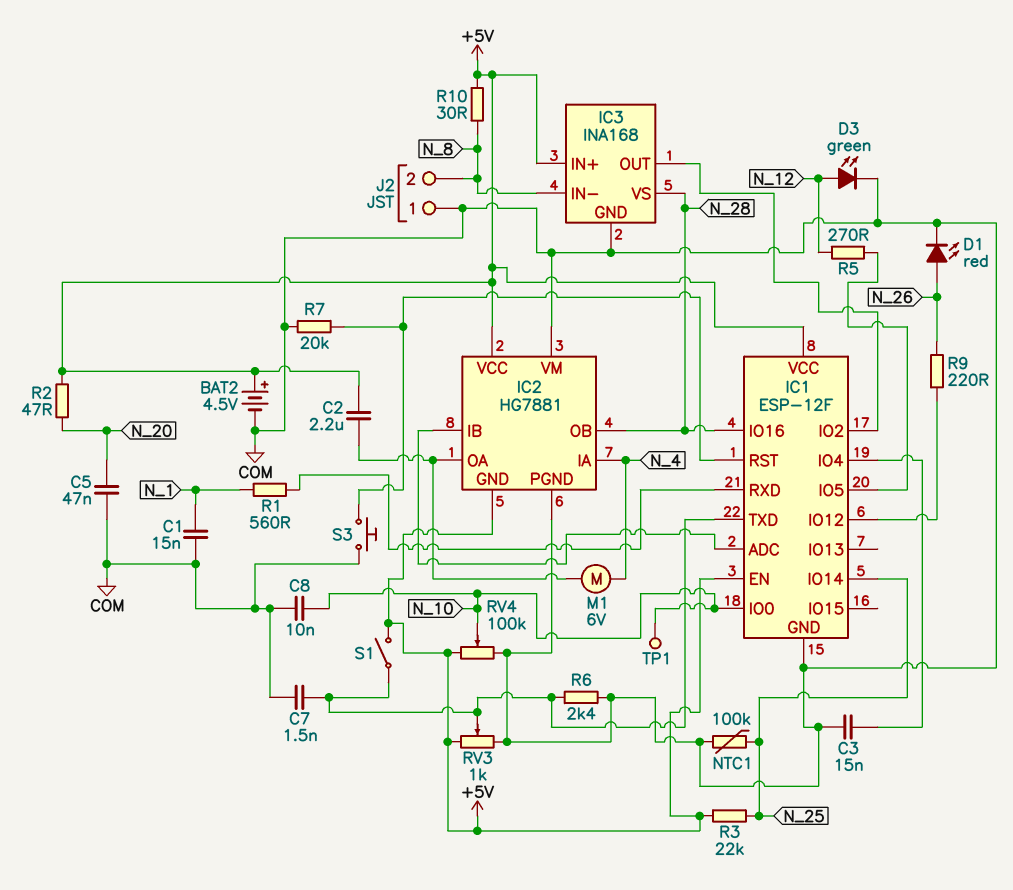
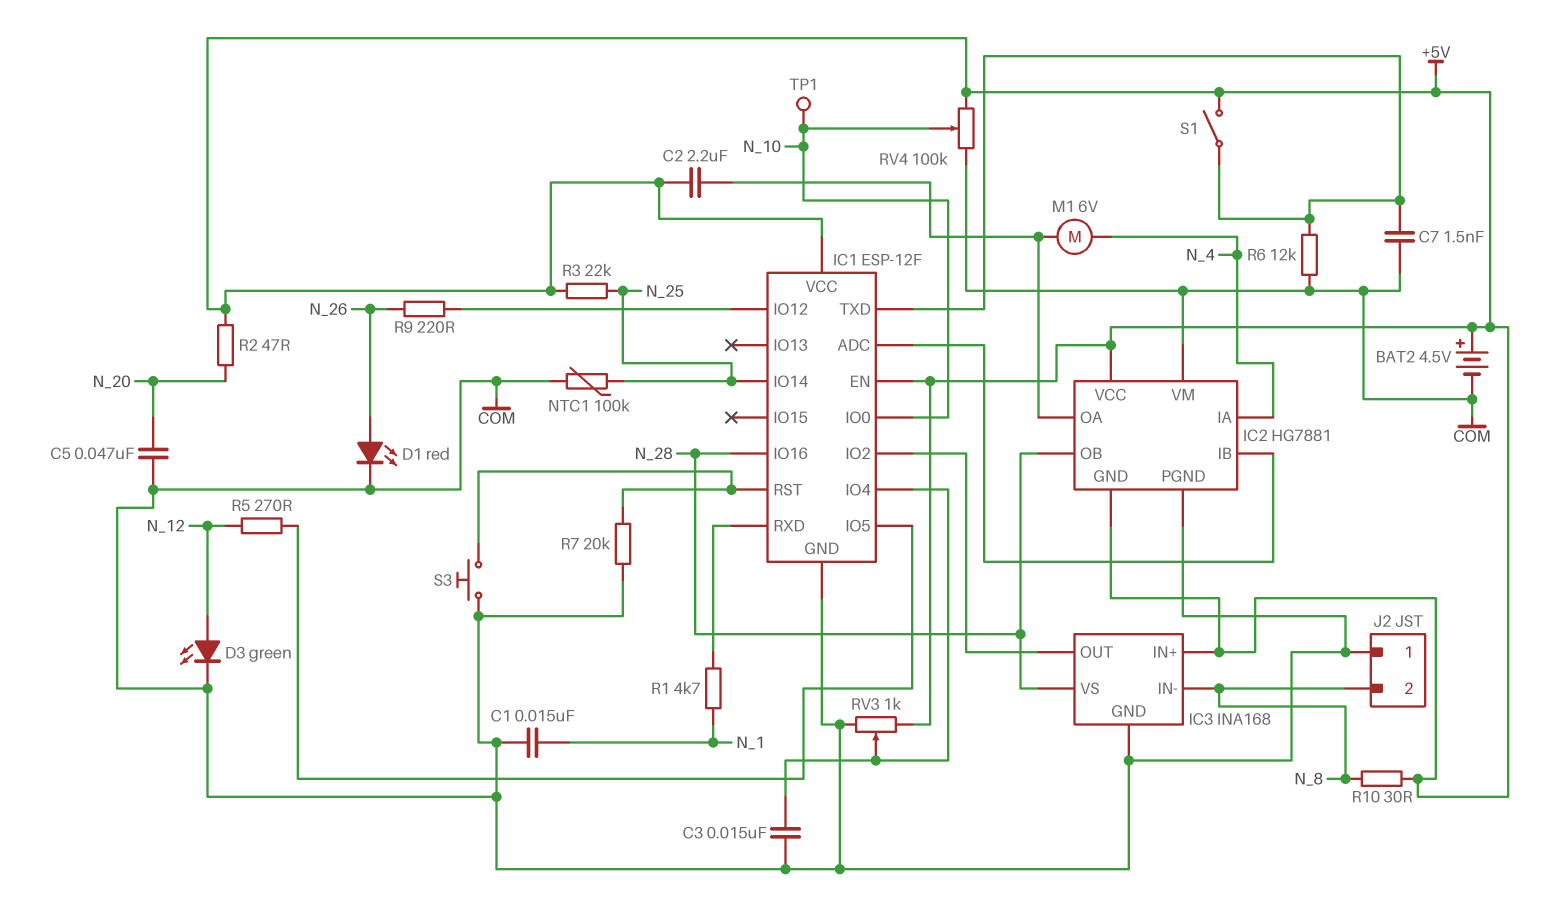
C8: 10nF (COM, N_10) -> none
R1: 560 (IC1/RXD, N_1) -> 4.7k (IC1/RXD, N_1)
R6: 2.4k (COM, IC1/TXD) -> 12k (COM, IC1/TXD)
RV3: 1k (+5V, COM, wiper IC1/TXD) -> 1k (+5V, COM, wiper IC1/IO4)

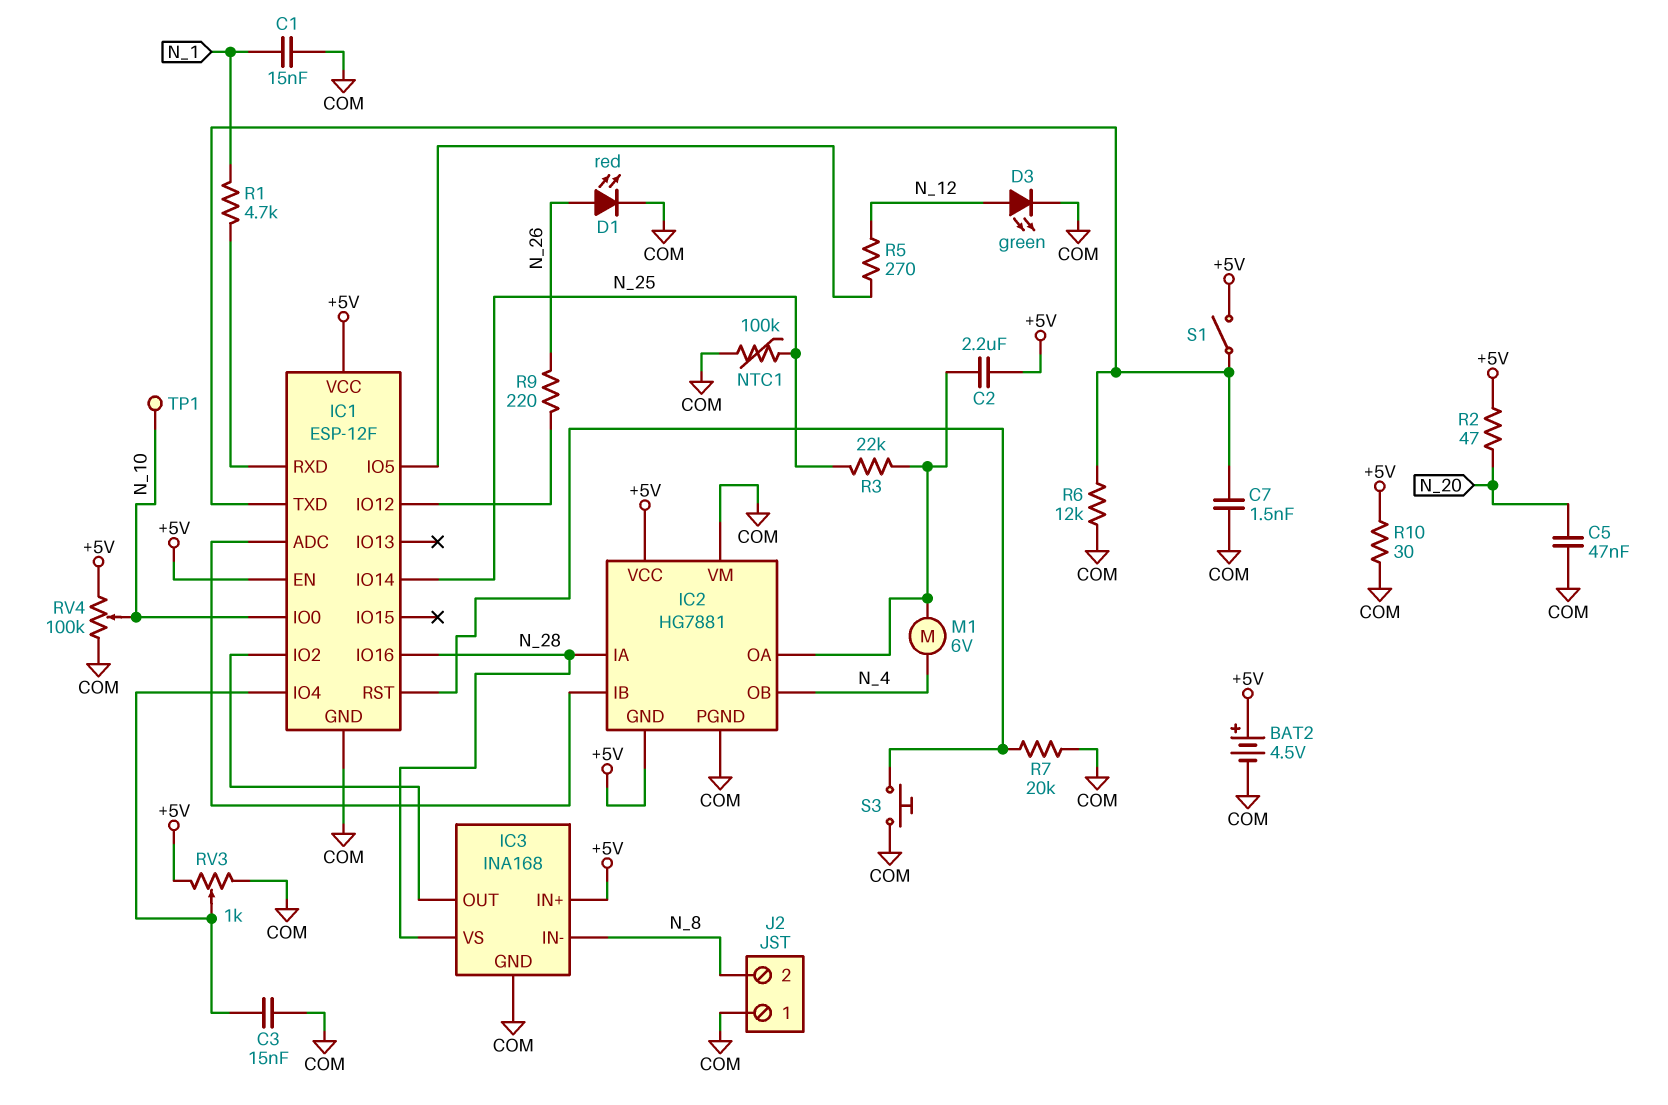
IC2 pin IA: N_4 -> N_28
IC2 pin OB: N_28 -> N_4
R3: 22k (+5V, N_25) -> 22k (IC2/OA, N_25)
R10: 30 (+5V, N_8) -> 30 (+5V, COM)

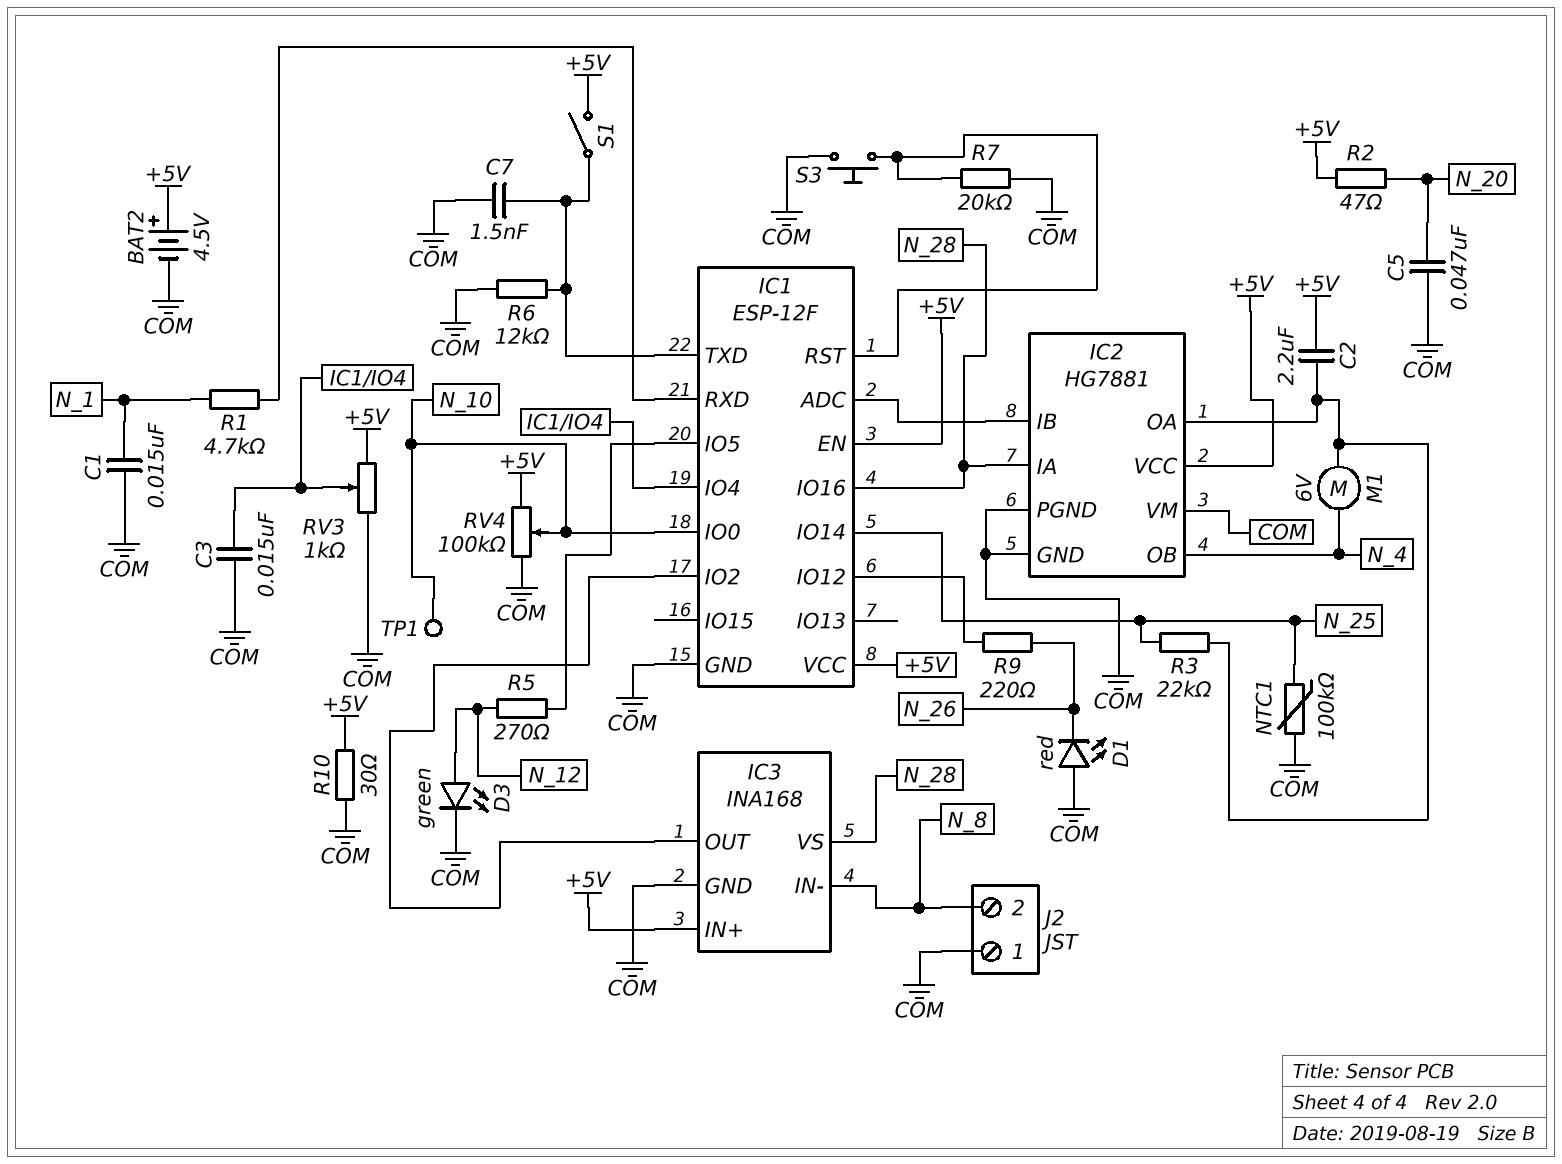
D1: LED red (A N_26, K COM) -> LED red (A COM, K N_26)
IC2 pin GND: +5V -> COM

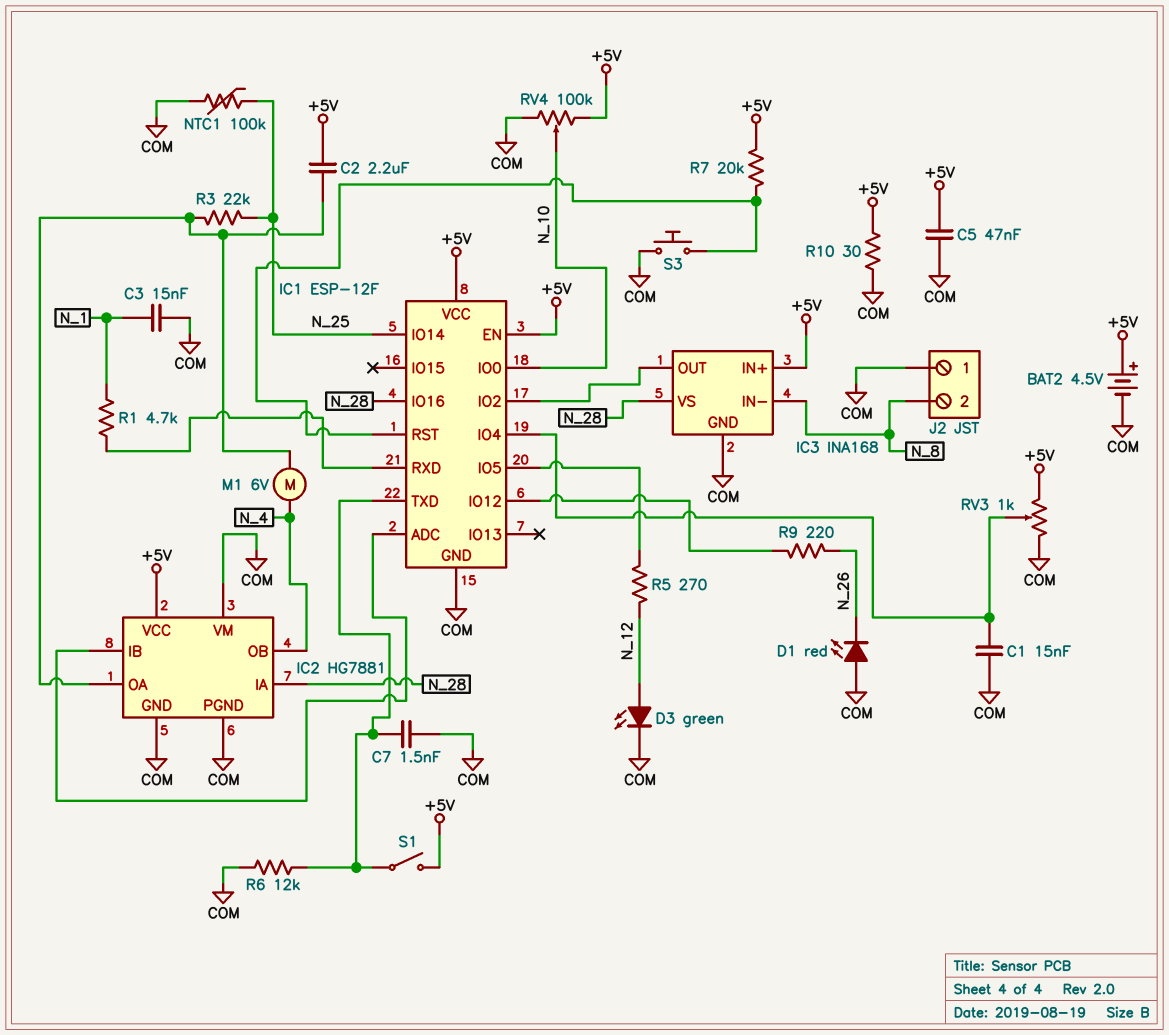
C1: 15nF (COM, N_1) -> 15nF (COM, IC1/IO4)
C3: 15nF (COM, IC1/IO4) -> 15nF (COM, N_1)
C5: 47nF (COM, N_20) -> 47nF (+5V, COM)
R2: 47 (+5V, N_20) -> none
R7: 20k (COM, IC1/RST) -> 20k (+5V, IC1/RST)
TP1: test point (N_10) -> none

